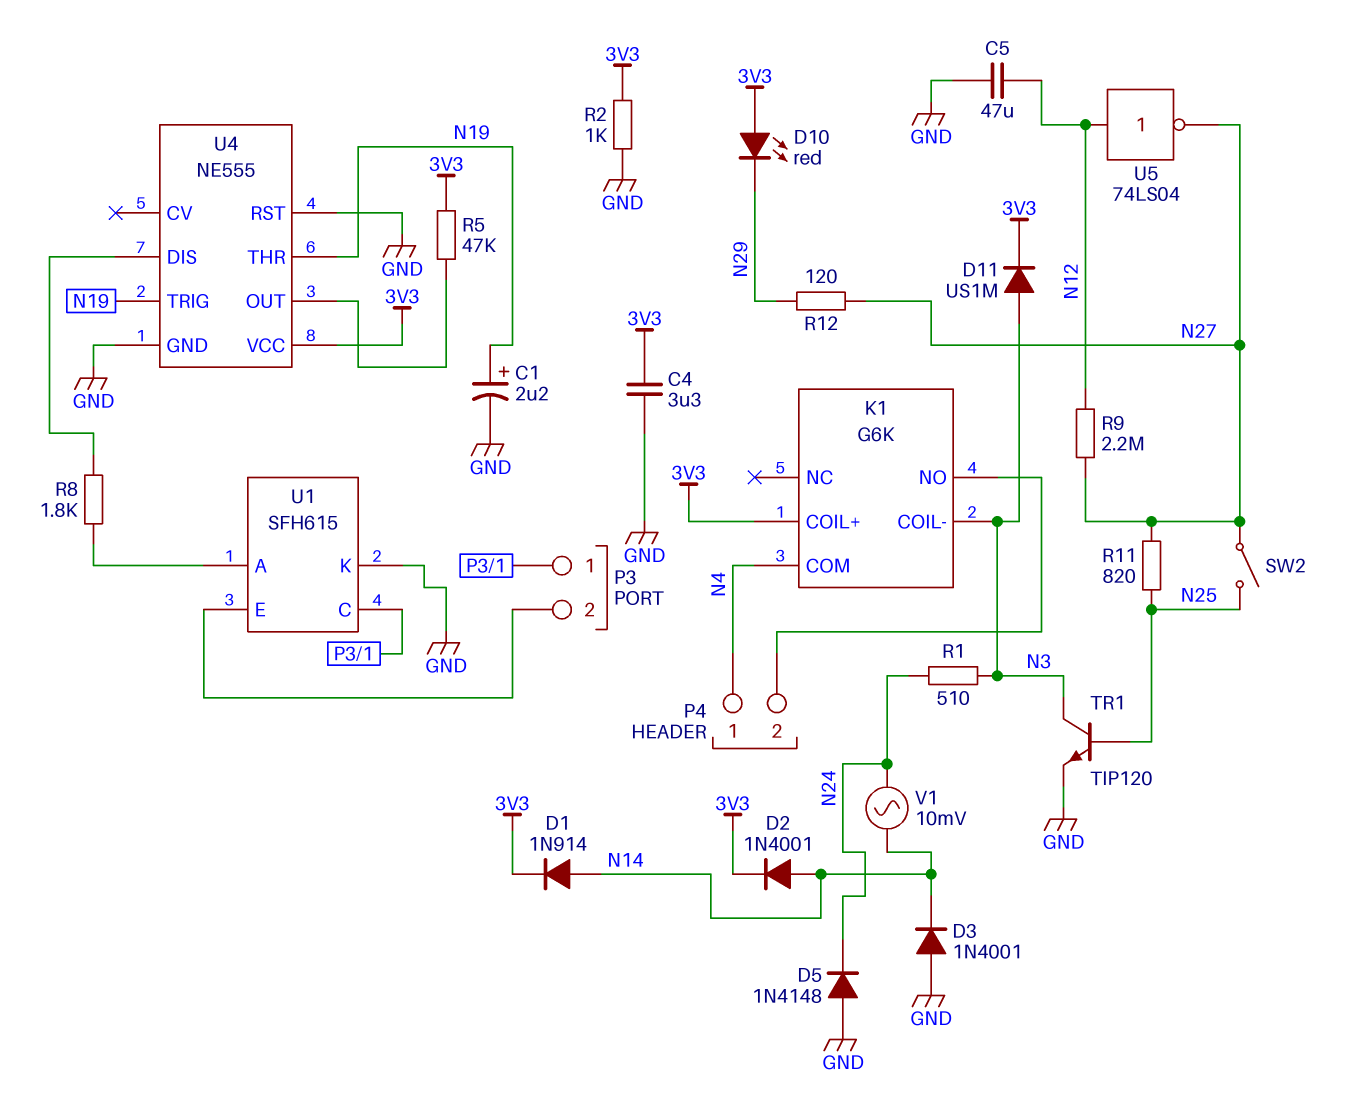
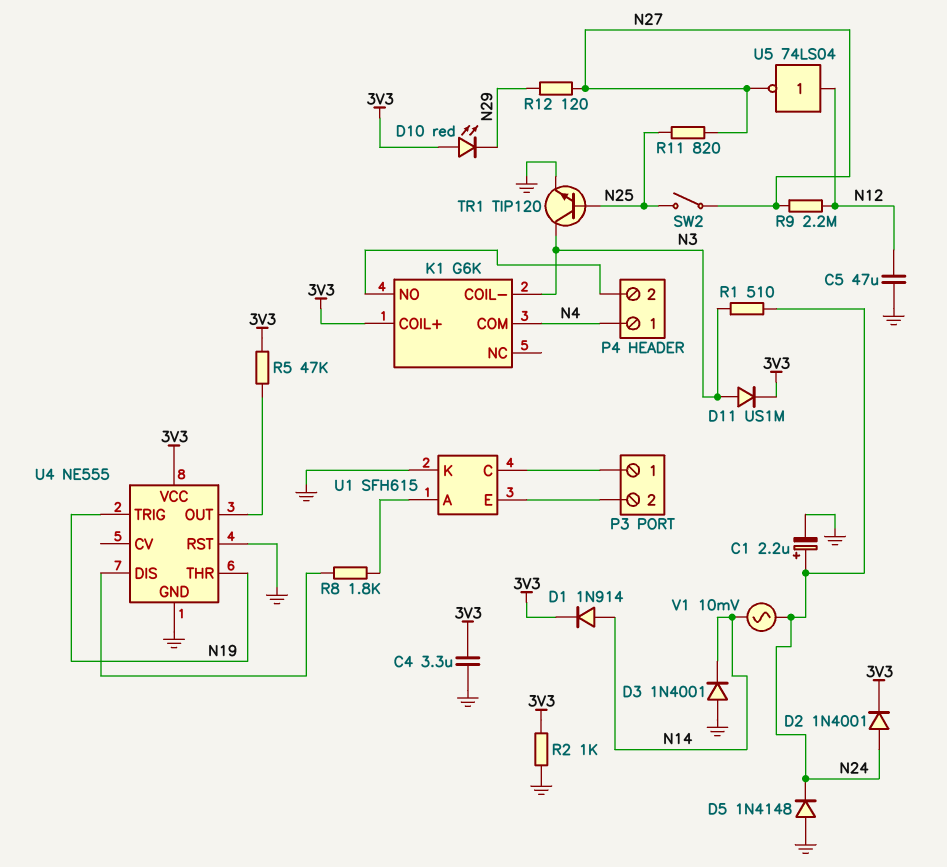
C1: 2.2uF (plus N19, minus GND) -> 2.2uF (plus N24, minus GND)
D2: diode 1N4001 (A N14, K 3V3) -> diode 1N4001 (A N24, K 3V3)

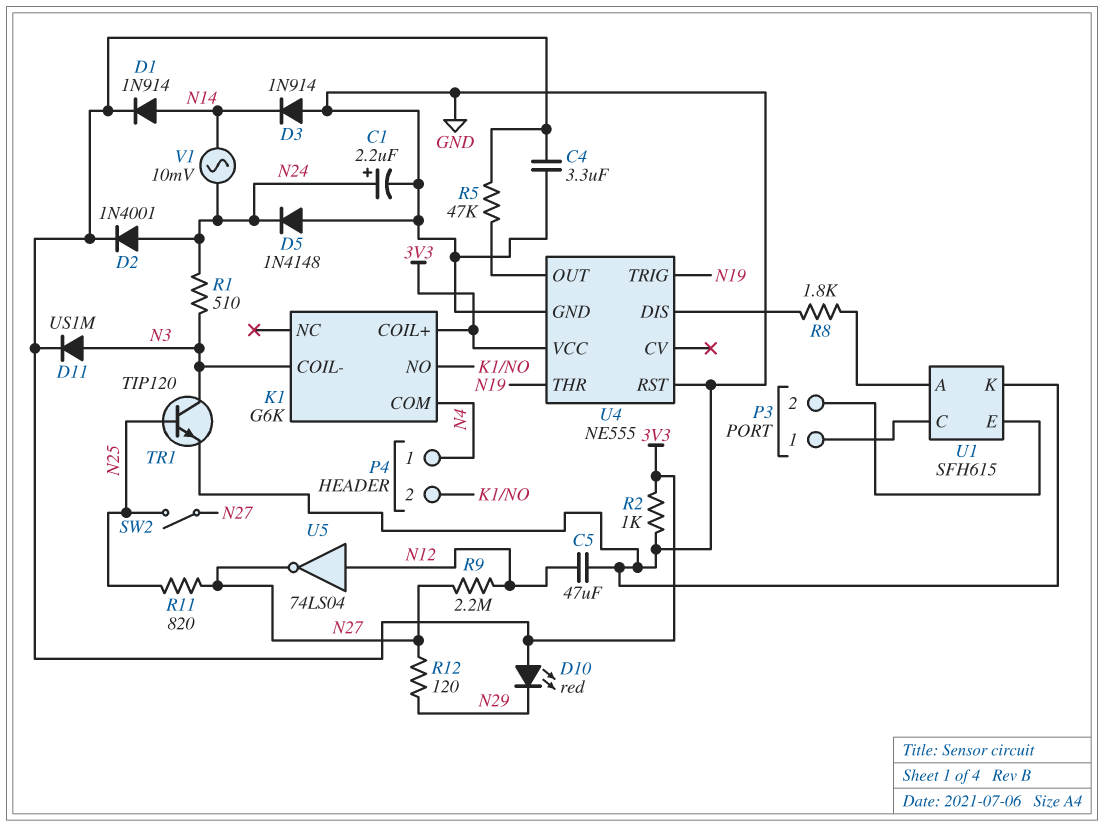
D3: diode 1N4001 (A GND, K N14) -> diode 1N914 (A GND, K N14)

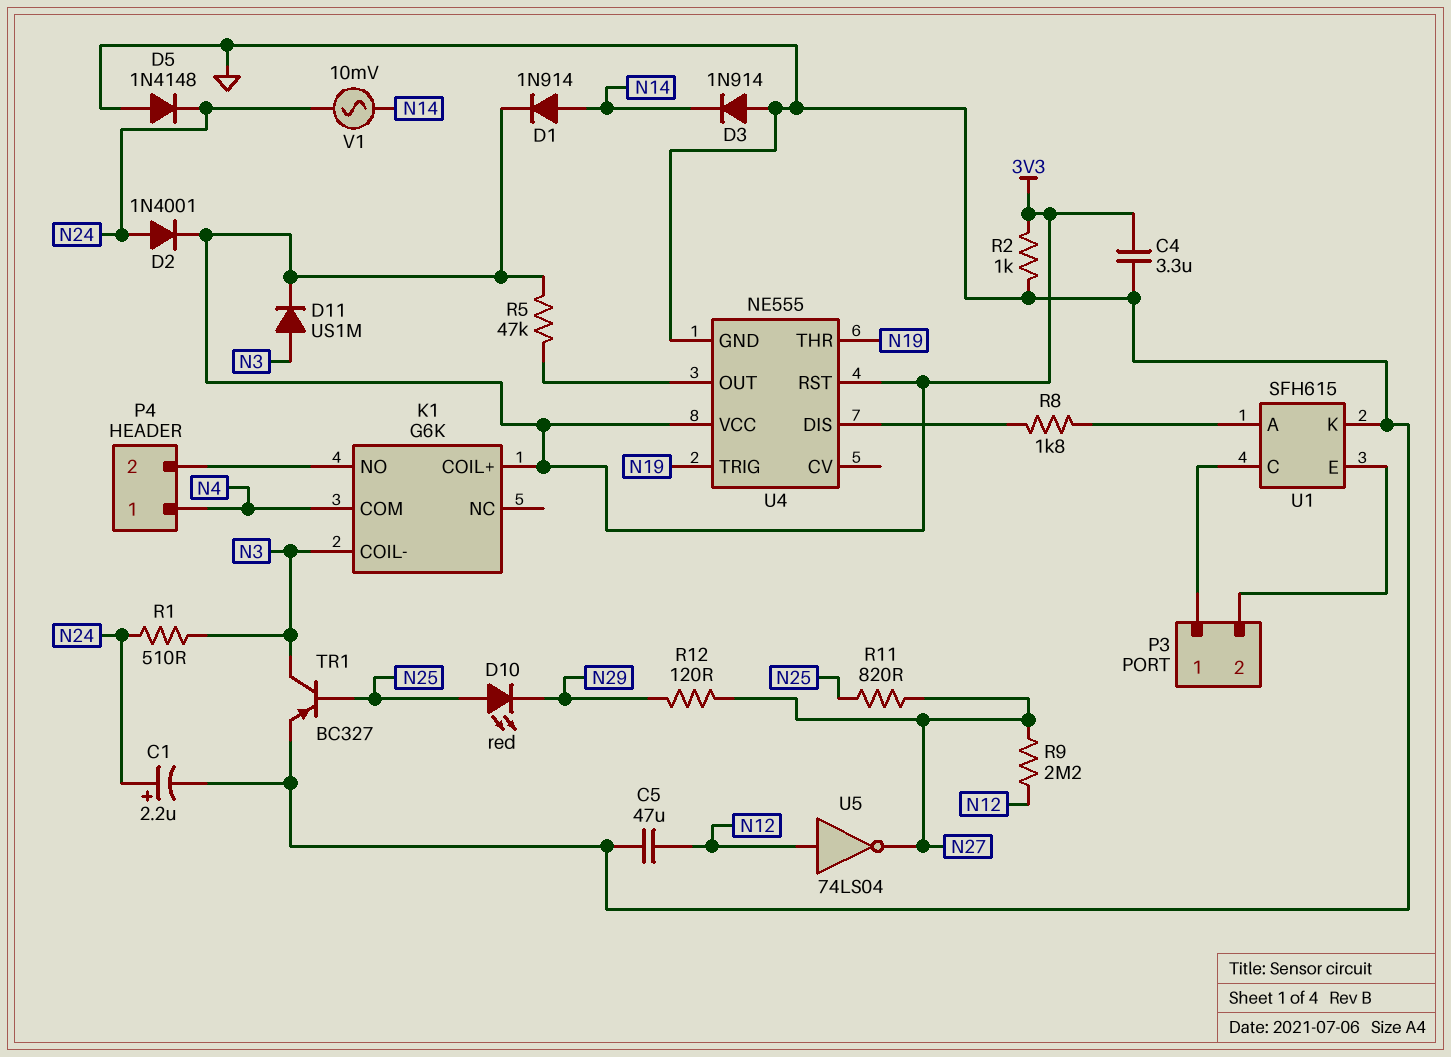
D10: LED red (A 3V3, K N29) -> LED red (A N25, K N29)
SW2: switch (N25, N27) -> none
TR1: NPN TIP120 (B N25, C N3, E GND) -> PNP BC327 (B N25, C N3, E GND)
U4 pin RST: GND -> 3V3

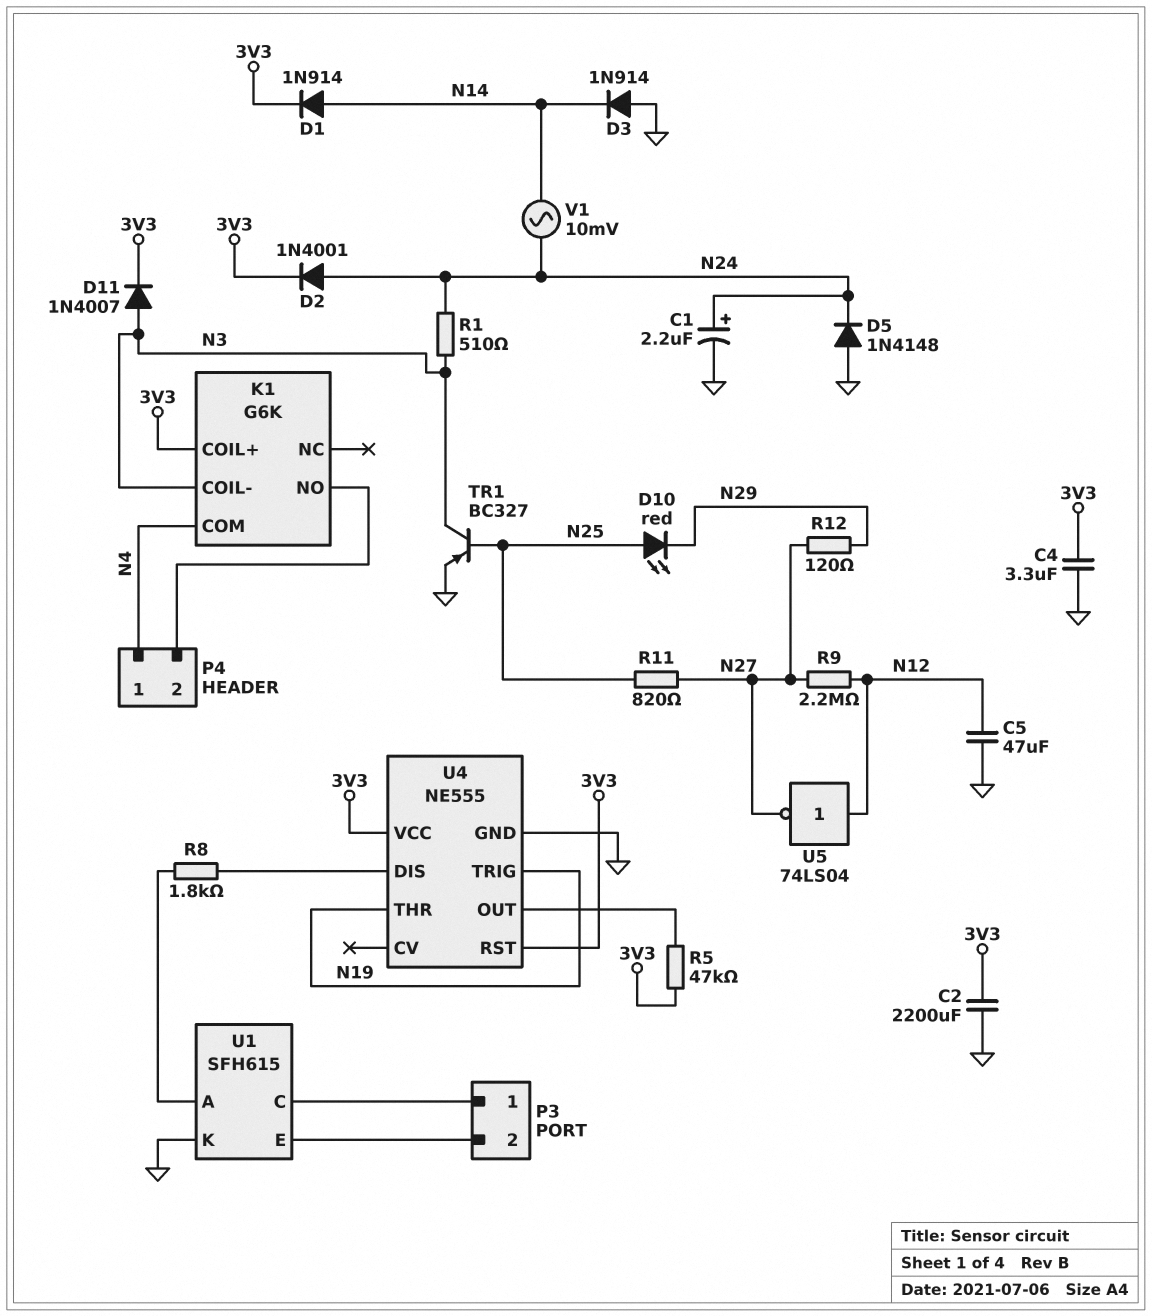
C2: none -> 2200uF (3V3, GND)
D11: diode US1M (A N3, K 3V3) -> diode 1N4007 (A N3, K 3V3)
R2: 1k (3V3, GND) -> none

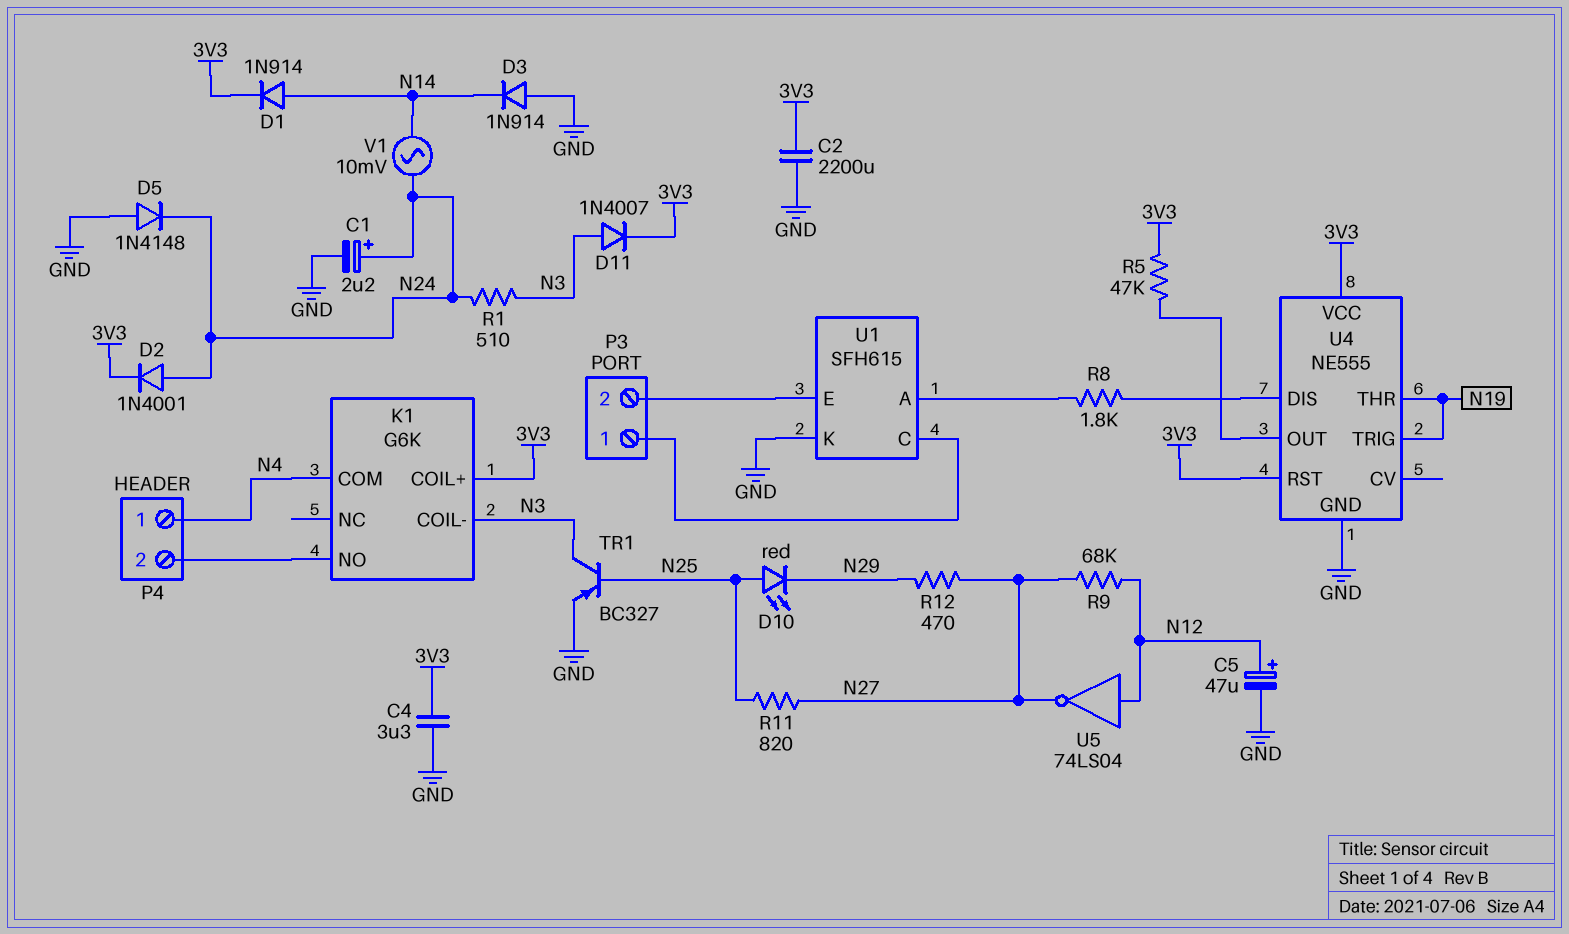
C5: 47uF (GND, N12) -> 47uF (plus N12, minus GND)
R9: 2.2M (N12, N27) -> 68k (N12, N27)
R12: 120 (N27, N29) -> 470 (N27, N29)

